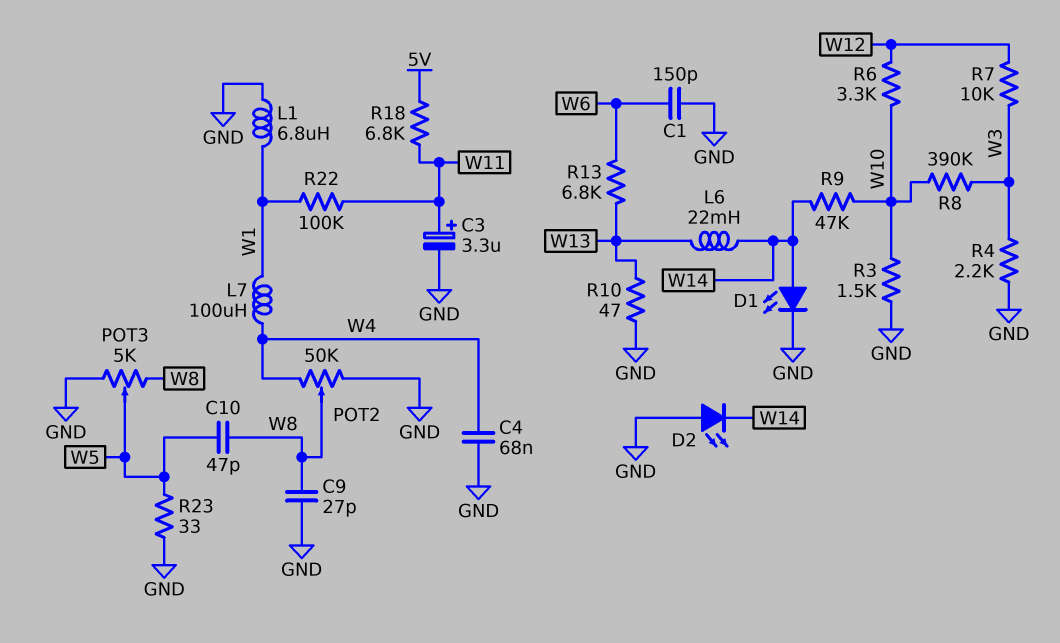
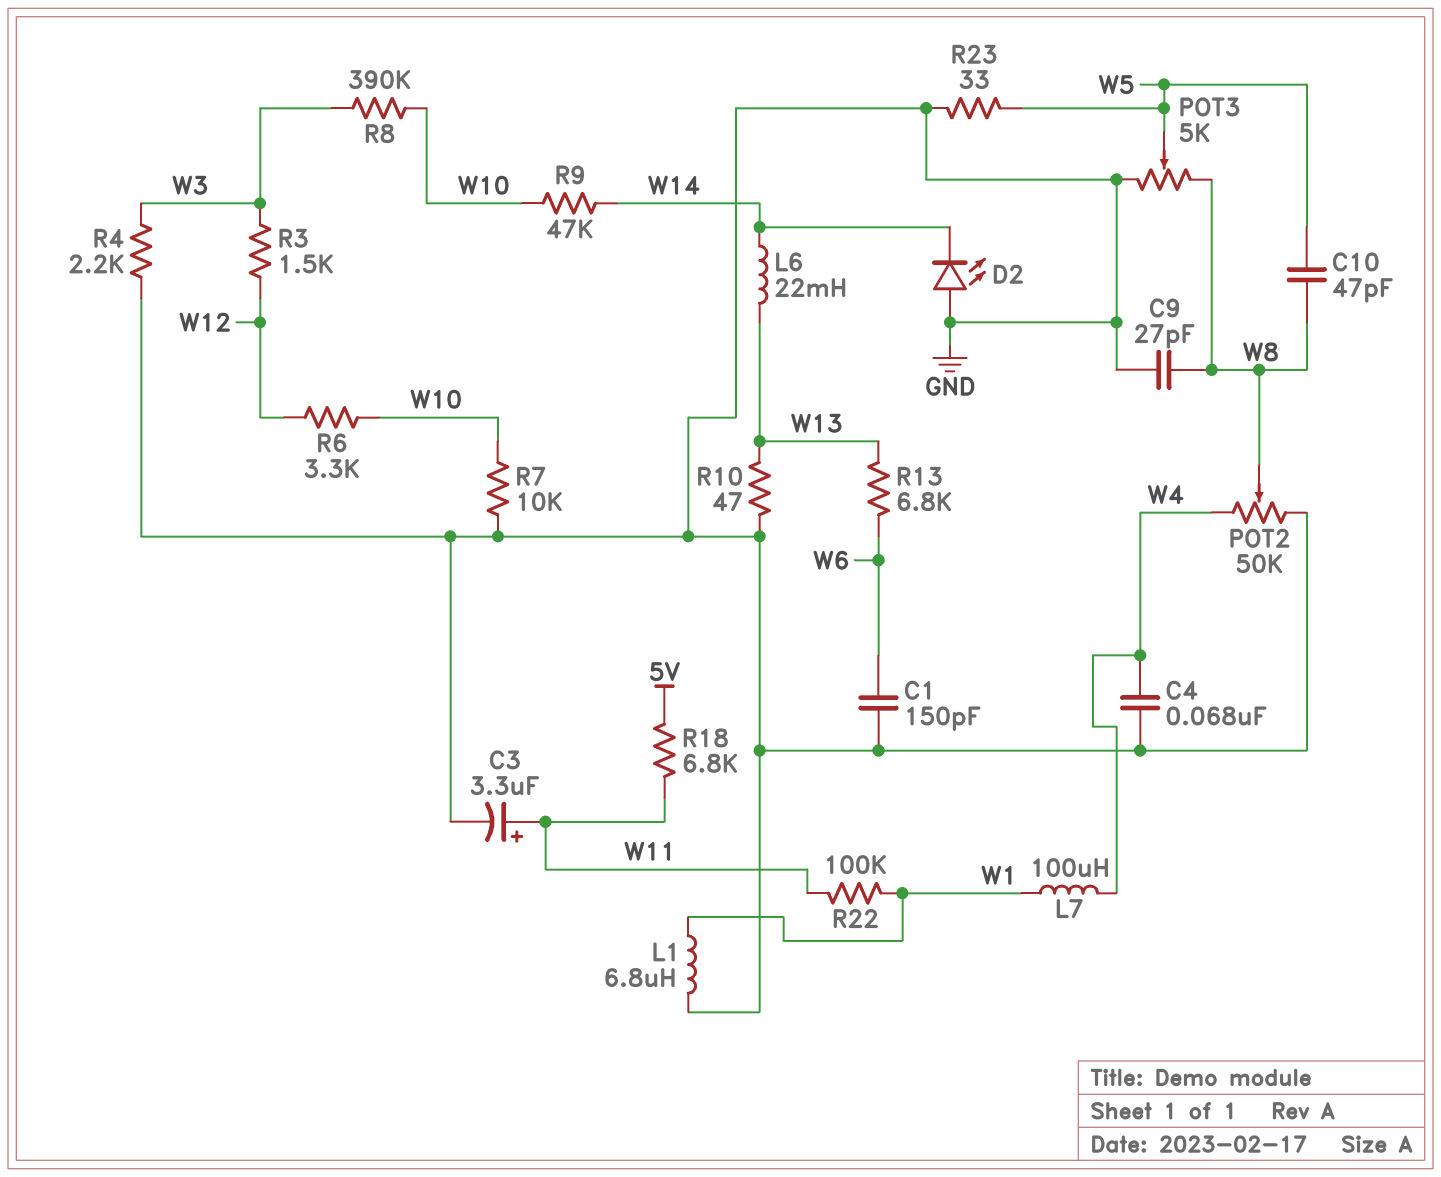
D1: LED (A W14, K GND) -> none
R3: 1.5k (GND, W10) -> 1.5k (W3, W12)
R7: 10k (W3, W12) -> 10k (GND, W10)

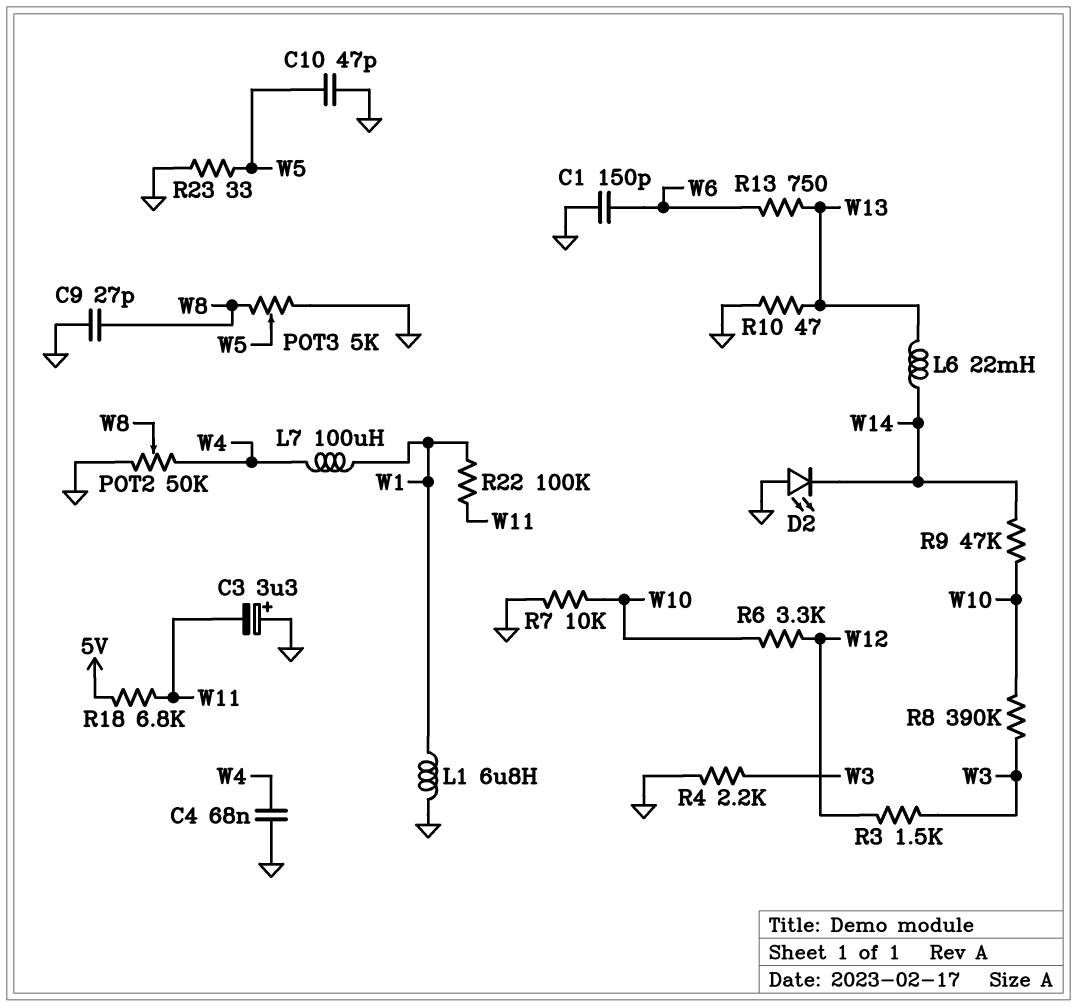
C3: 3.3uF (plus W11, minus GND) -> 3.3uF (plus GND, minus W11)
C10: 47pF (W5, W8) -> 47pF (GND, W5)
R13: 6.8k (W6, W13) -> 750 (W6, W13)

